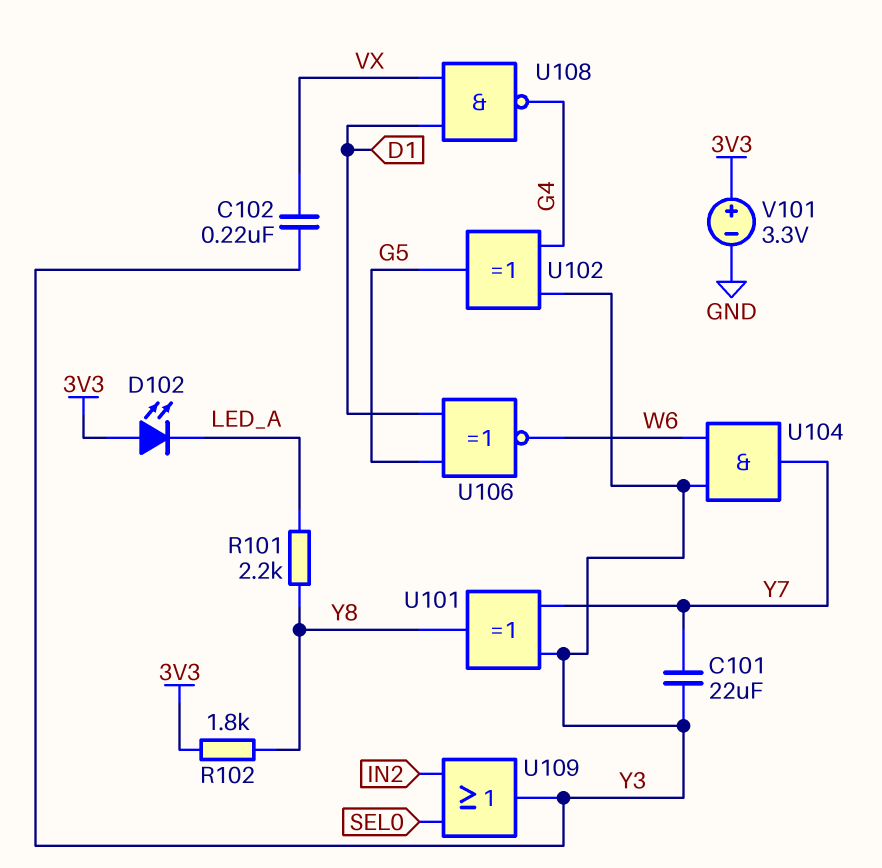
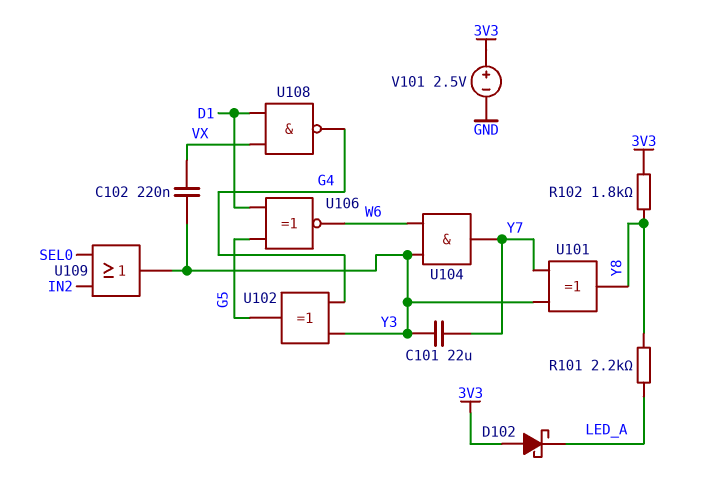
D102: LED (A 3V3, K LED_A) -> schottky (A 3V3, K LED_A)
V101: 3.3V (plus 3V3, minus GND) -> 2.5V (plus 3V3, minus GND)

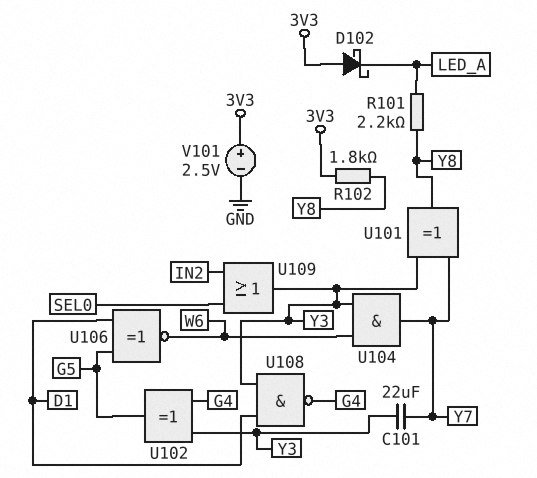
C102: 220nF (VX, Y3) -> none
U108: NAND (in D1, in VX, out G4) -> NAND (in D1, in Y3, out G4)

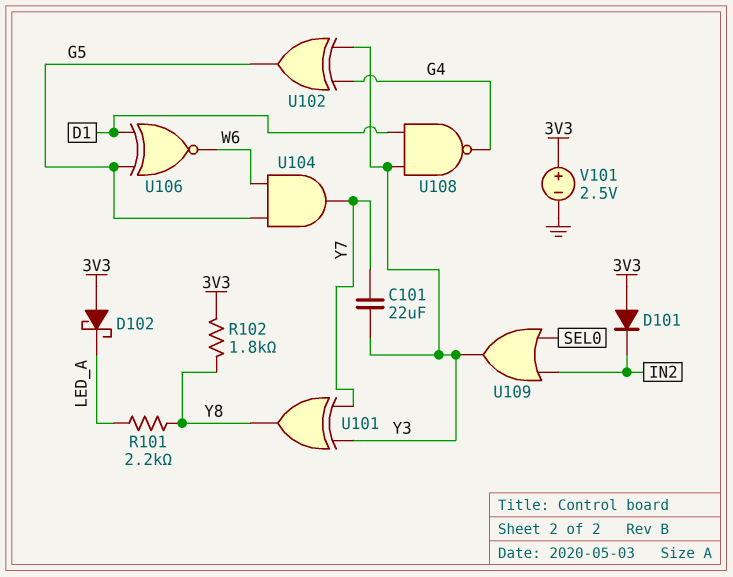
D101: none -> diode (A 3V3, K IN2)
U104: AND (in W6, in Y3, out Y7) -> AND (in G5, in W6, out Y7)

